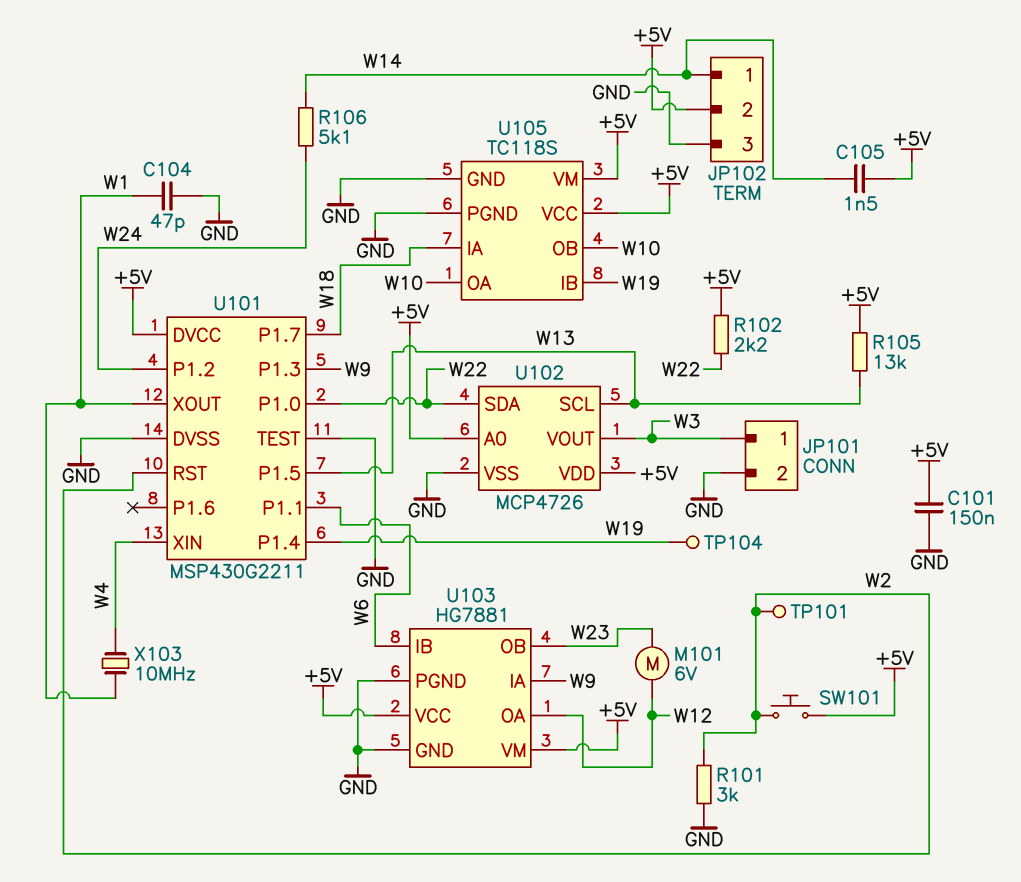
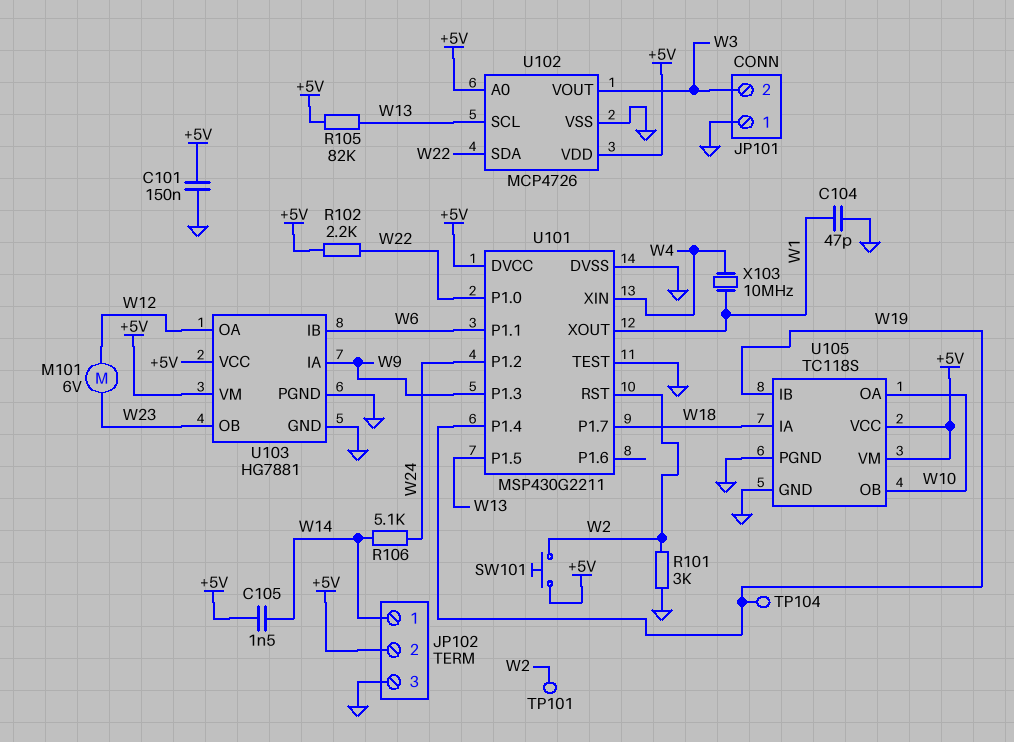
JP101 pin 1: W3 -> GND
JP101 pin 2: GND -> W3
R105: 13k (+5V, W13) -> 82k (+5V, W13)

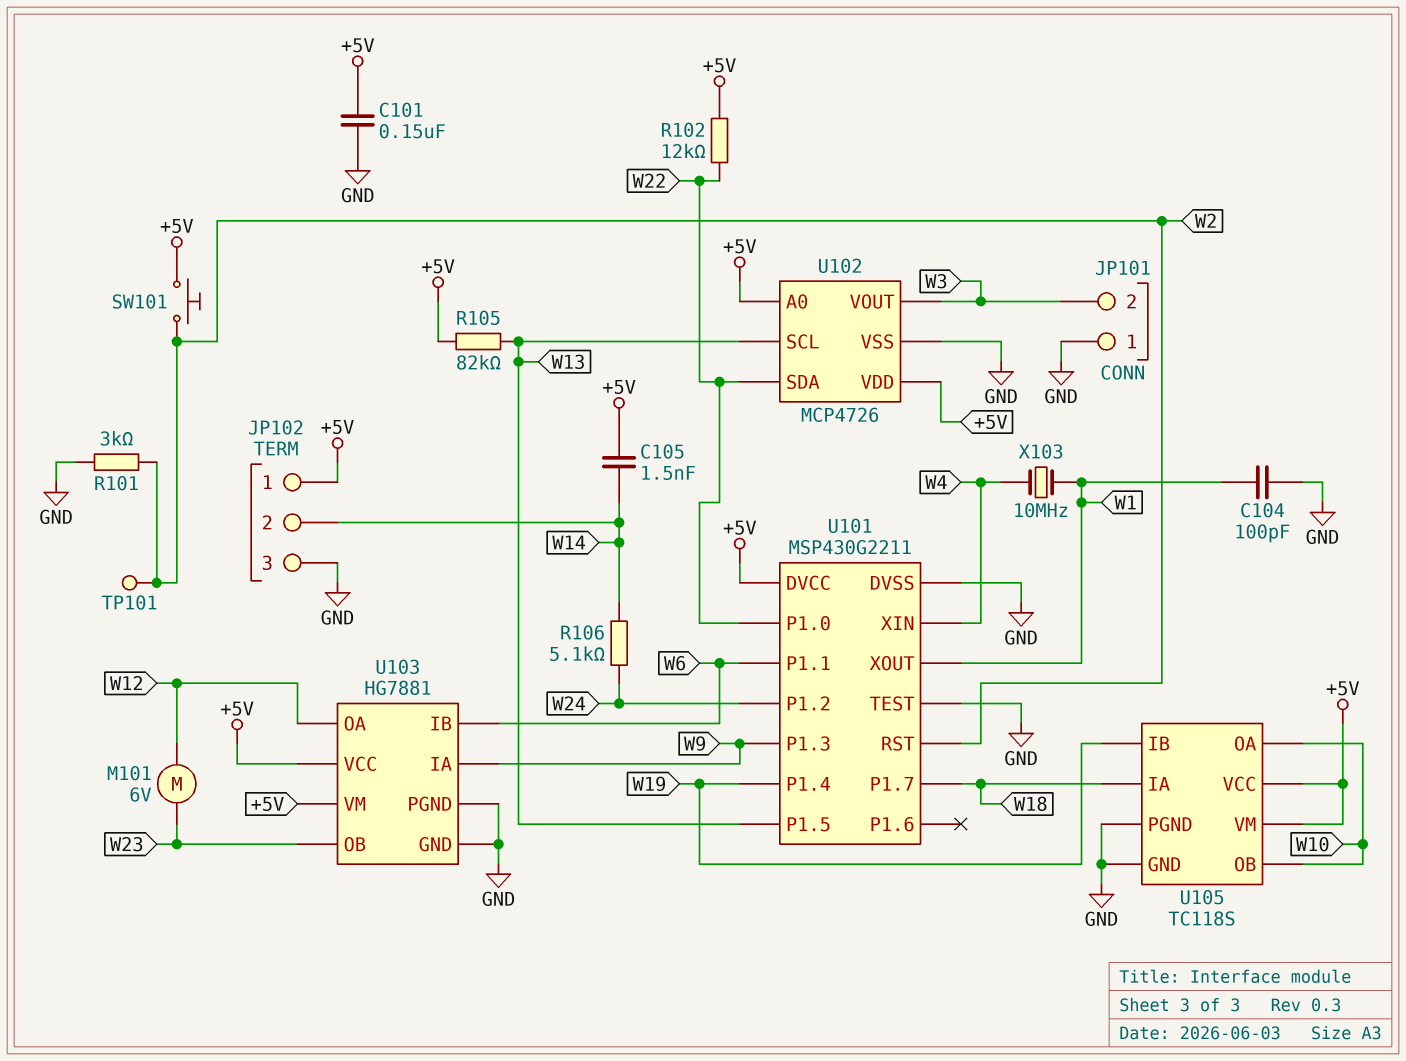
C104: 47pF (GND, W1) -> 100pF (GND, W1)
JP102 pin 1: W14 -> +5V
JP102 pin 2: +5V -> W14
R102: 2.2k (+5V, W22) -> 12k (+5V, W22)
TP104: test point (W19) -> none

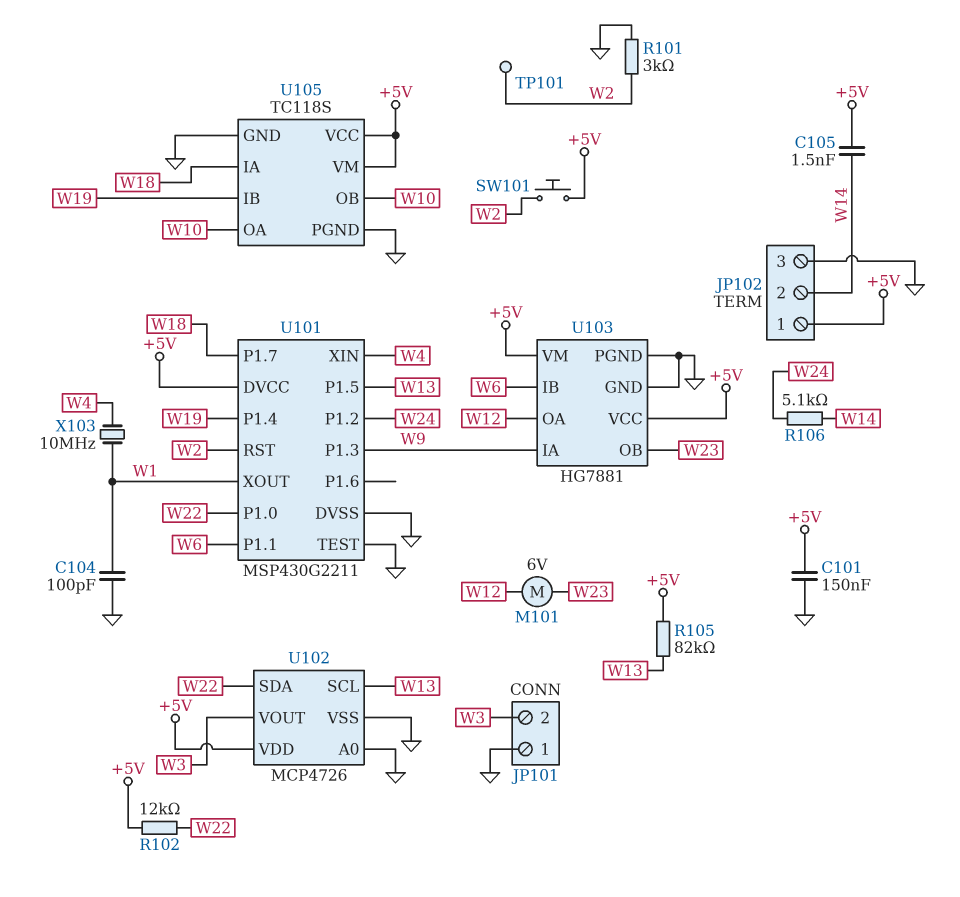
U102 pin A0: +5V -> GND

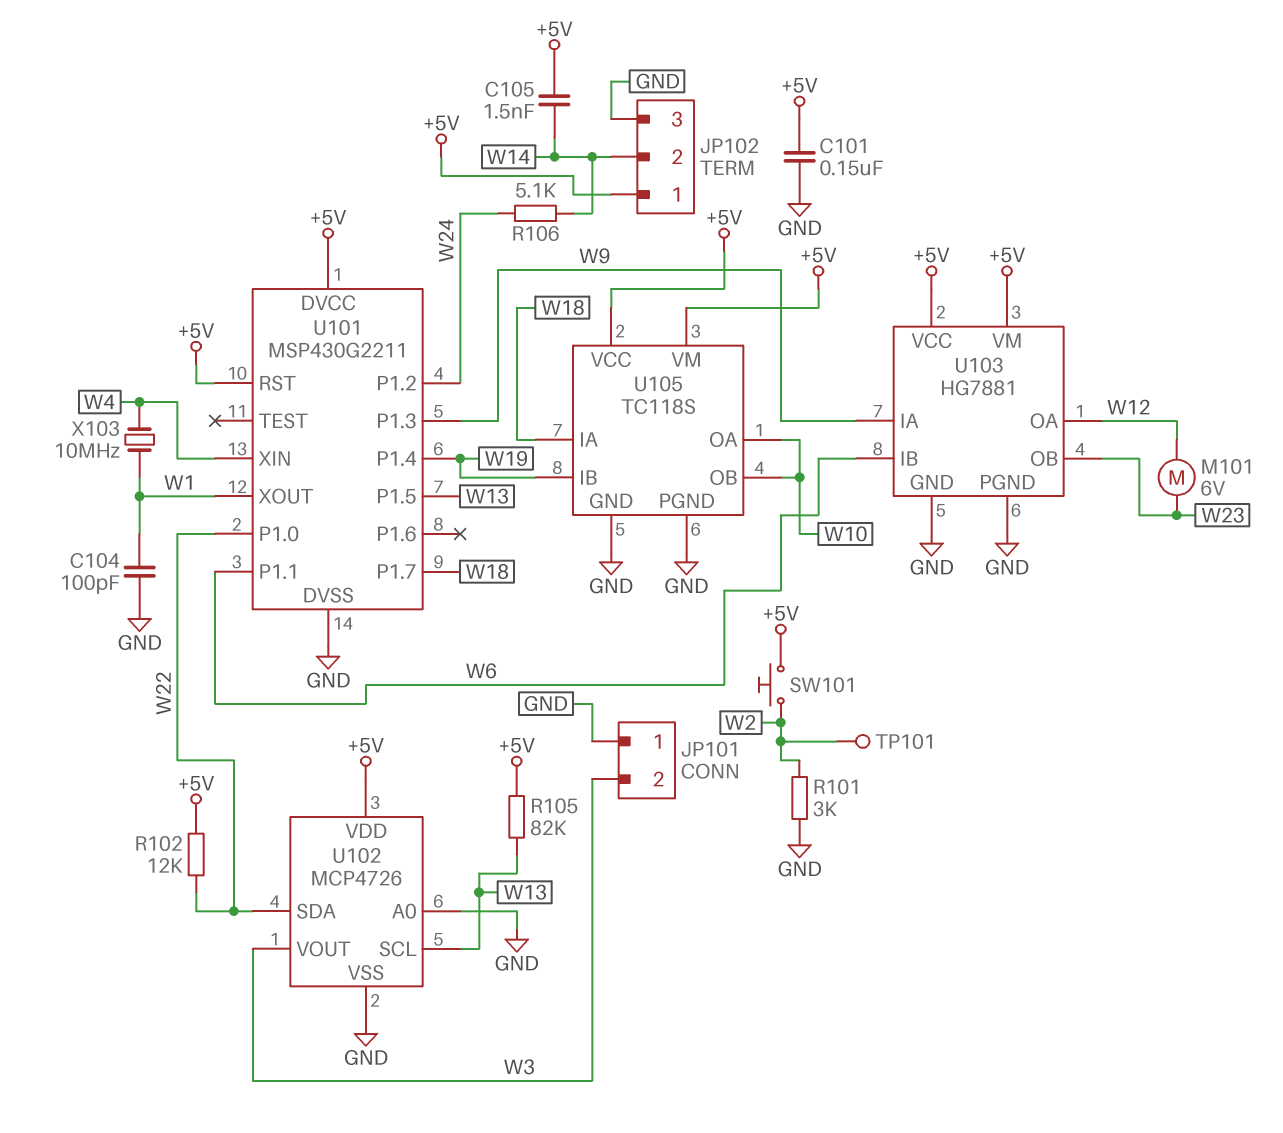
U101 pin RST: W2 -> +5V
U101 pin TEST: GND -> none

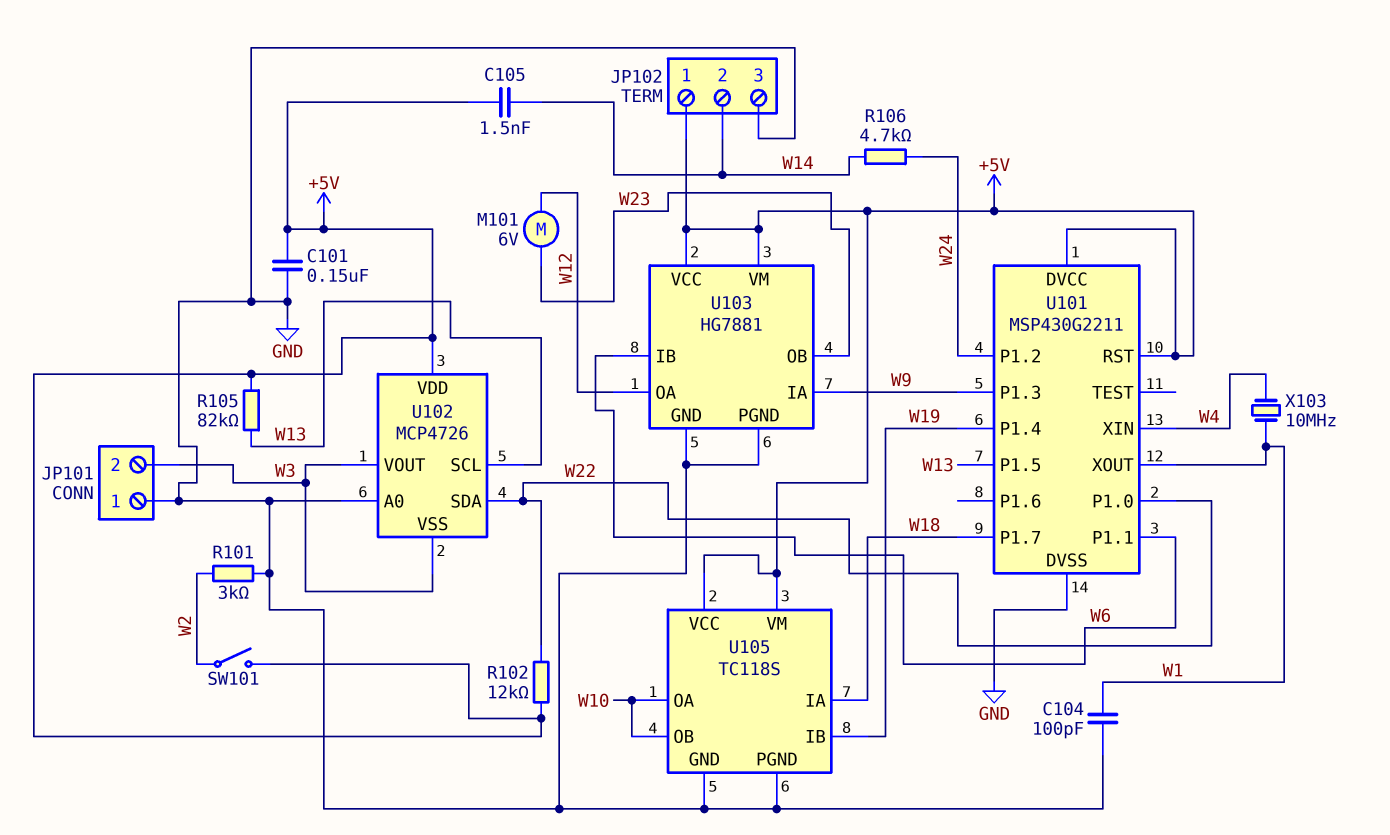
R106: 5.1k (W14, W24) -> 4.7k (W14, W24)
SW101: button (+5V, W2) -> switch (+5V, W2)
TP101: test point (W2) -> none
U102 pin VSS: GND -> W3

